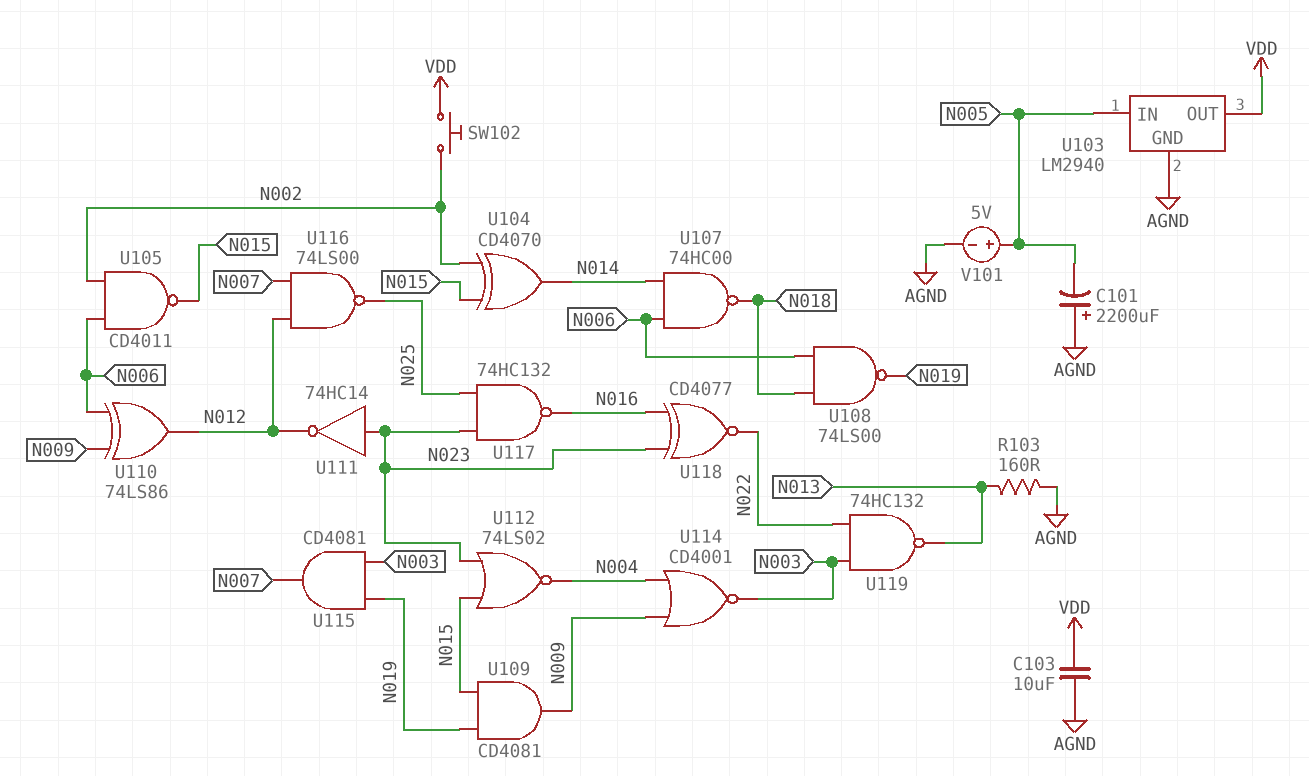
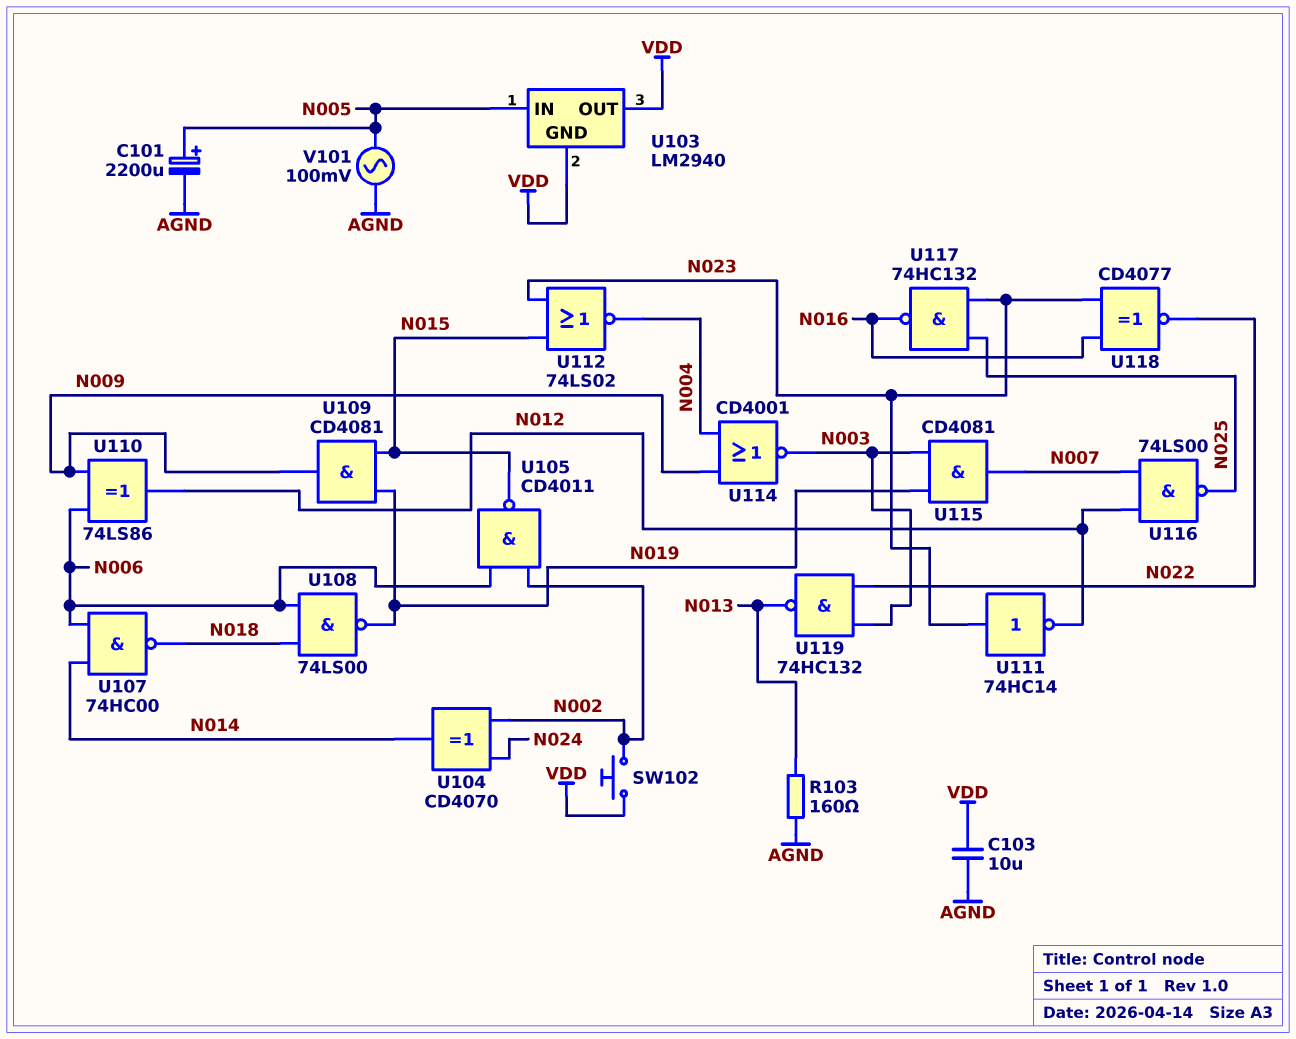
C101: 2200uF (plus AGND, minus N005) -> 2200uF (plus N005, minus AGND)
U103 pin GND: AGND -> VDD
U104: XOR CD4070 (in N002, in N015, out N014) -> XOR CD4070 (in N002, in N024, out N014)
V101: 5V (plus N005, minus AGND) -> AC 100mV (AGND, N005)

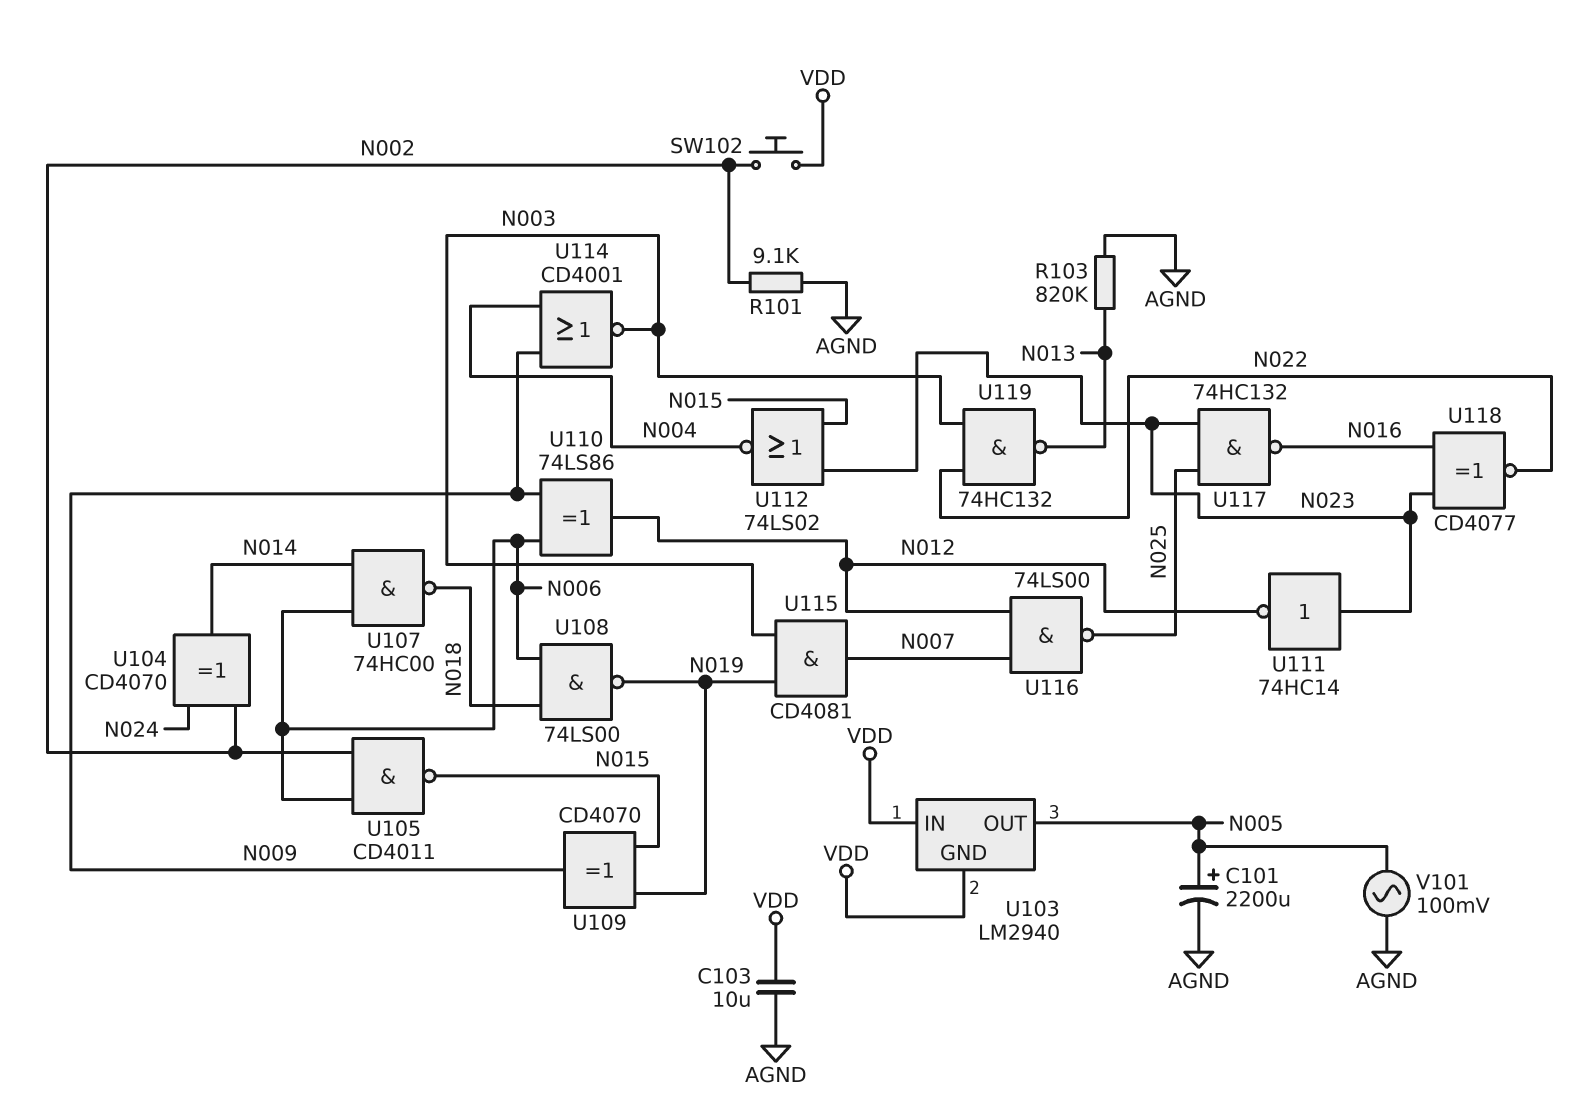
R101: none -> 9.1k (AGND, N002)
R103: 160 (AGND, N013) -> 820k (AGND, N013)
U103 pin IN: N005 -> VDD
U103 pin OUT: VDD -> N005
U109: AND CD4081 (in N015, in N019, out N009) -> XOR CD4070 (in N015, in N019, out N009)

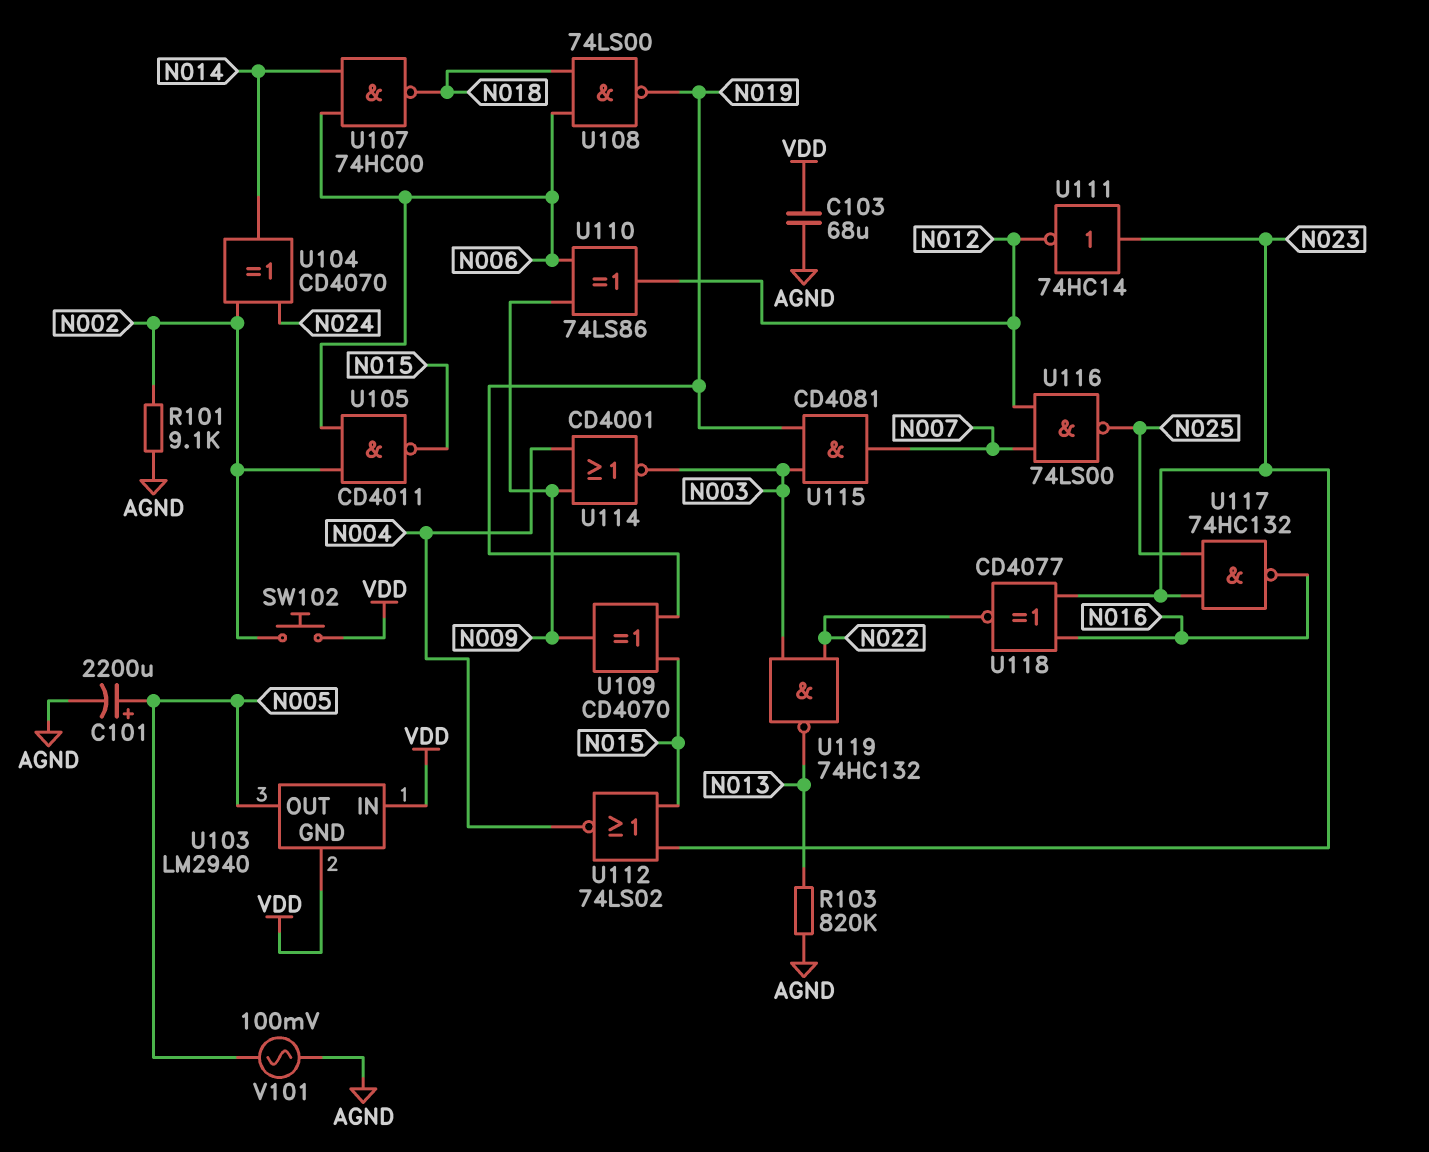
C103: 10uF (AGND, VDD) -> 68uF (AGND, VDD)

